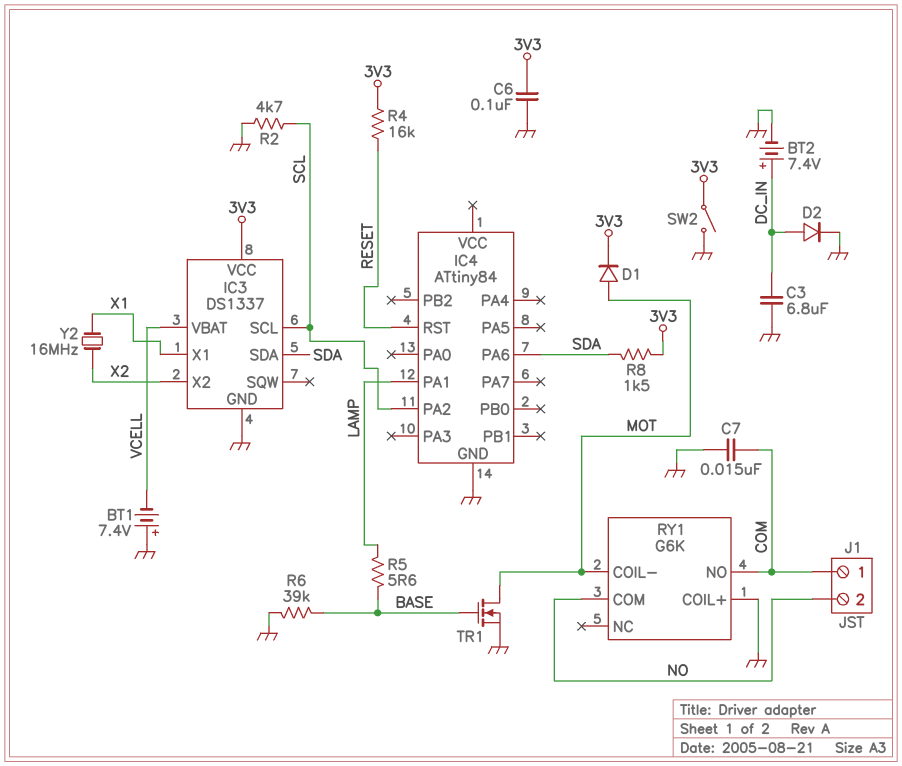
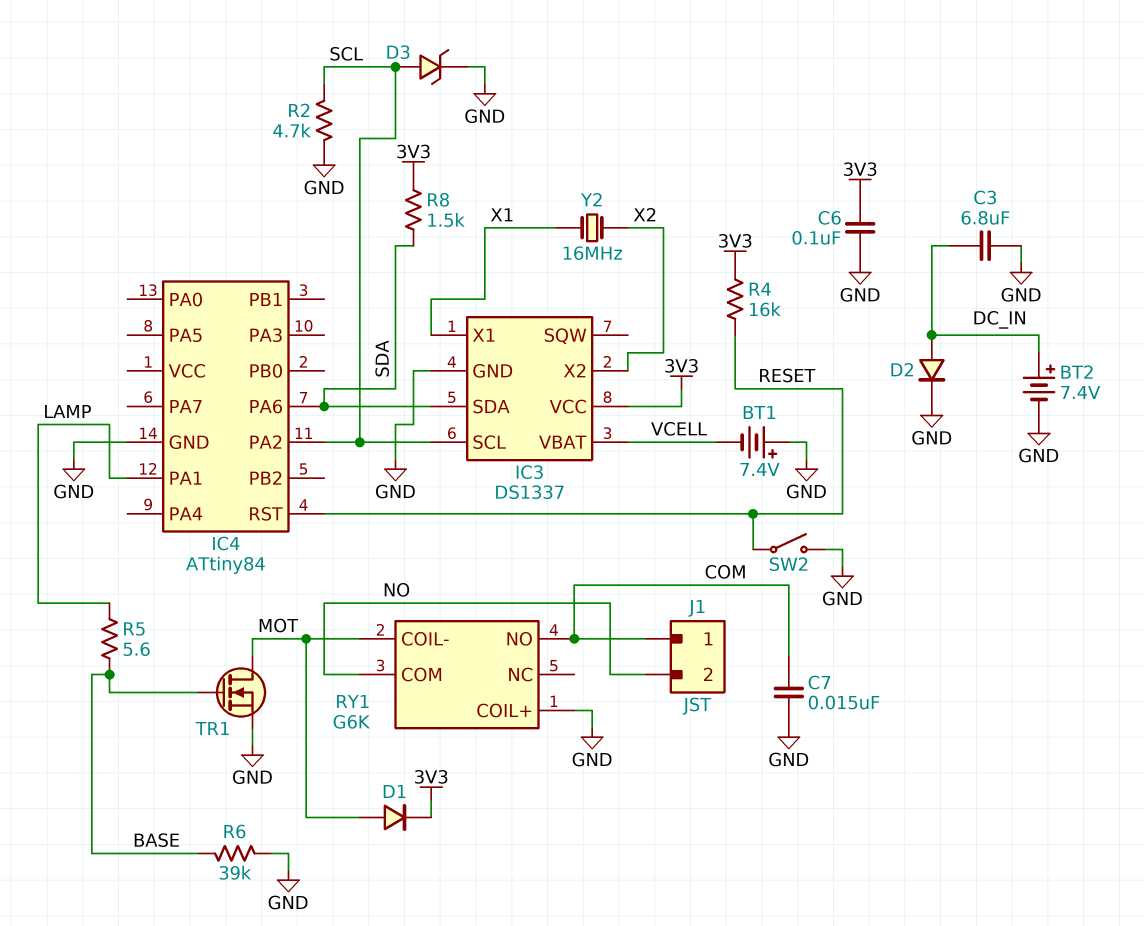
D3: none -> zener (A SCL, K GND)
SW2: switch (3V3, GND) -> switch (GND, RESET)

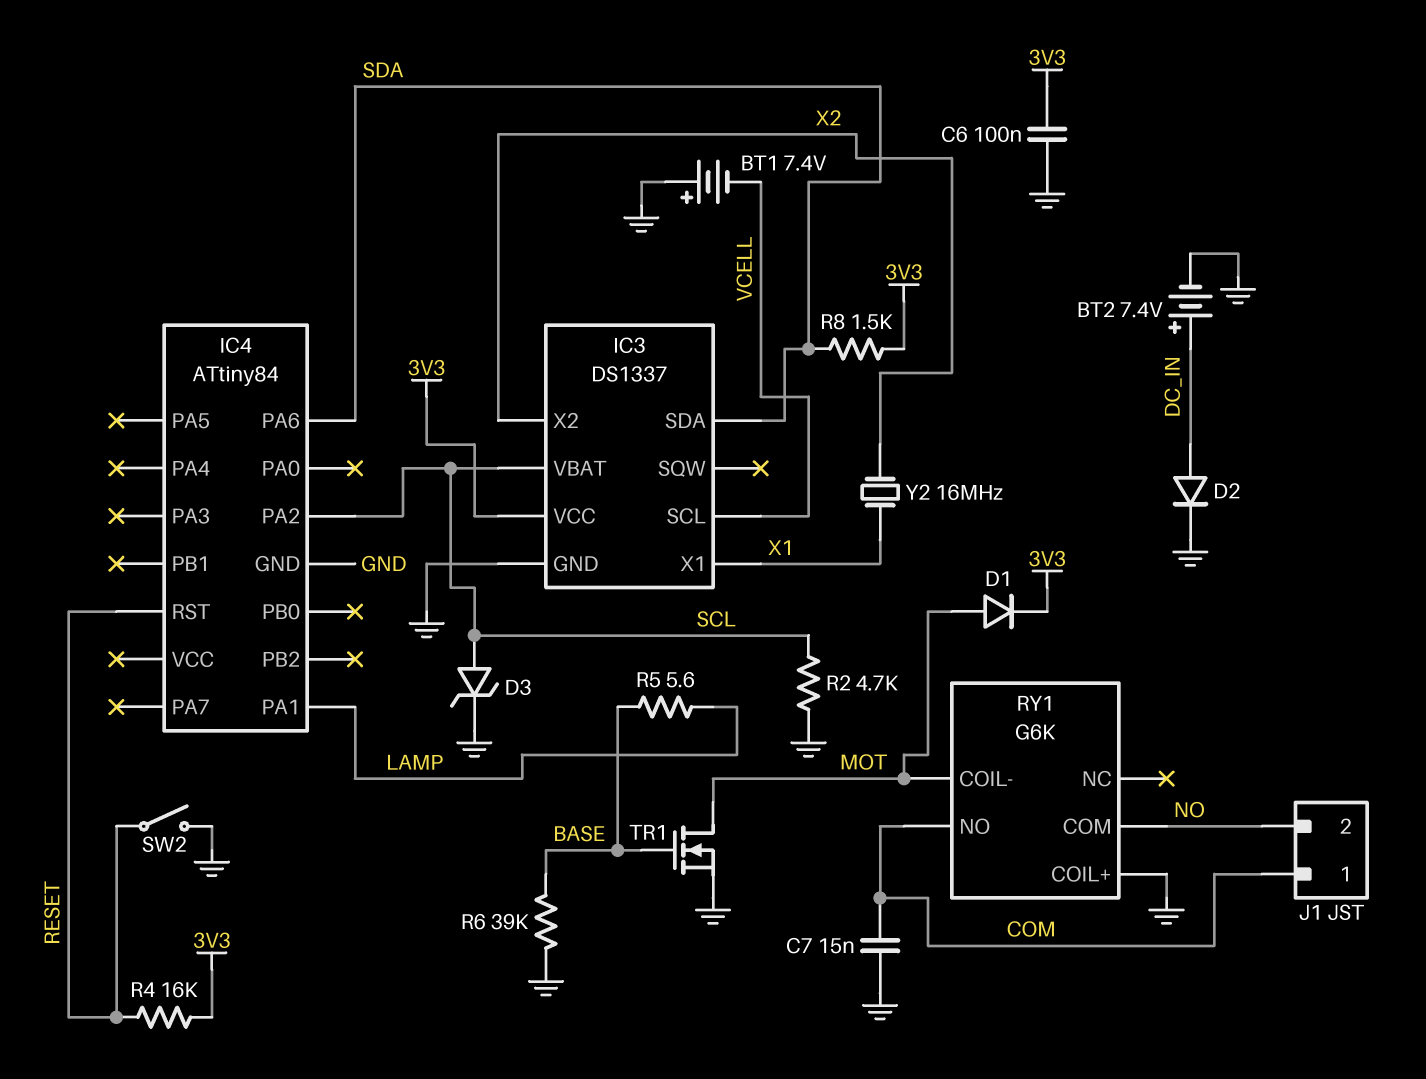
C3: 6.8uF (DC_IN, GND) -> none
IC3 pin SCL: SCL -> VCELL
IC3 pin VBAT: VCELL -> SCL

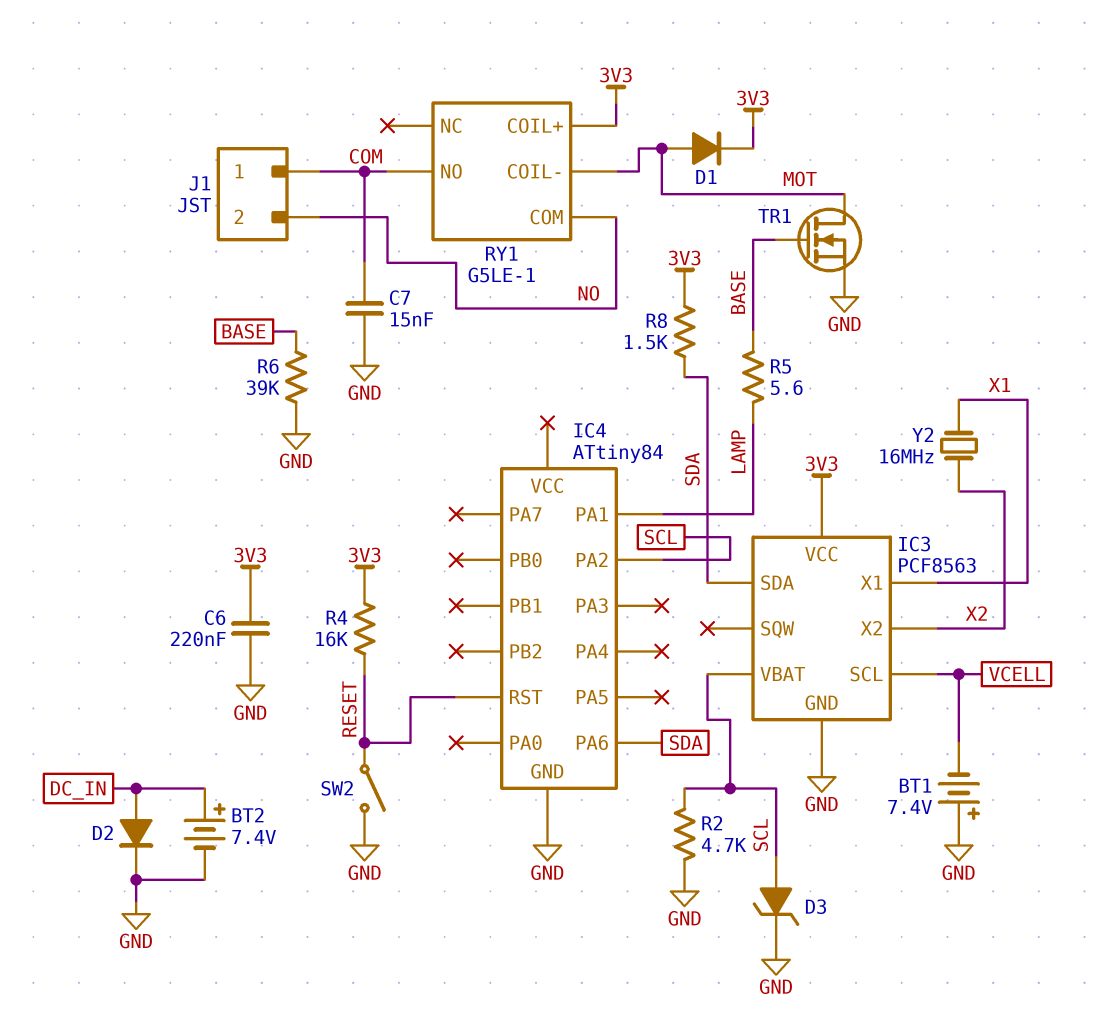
C6: 100nF (3V3, GND) -> 220nF (3V3, GND)
IC3: DS1337 -> PCF8563
RY1: G6K -> G5LE-1
RY1 pin COIL+: GND -> 3V3

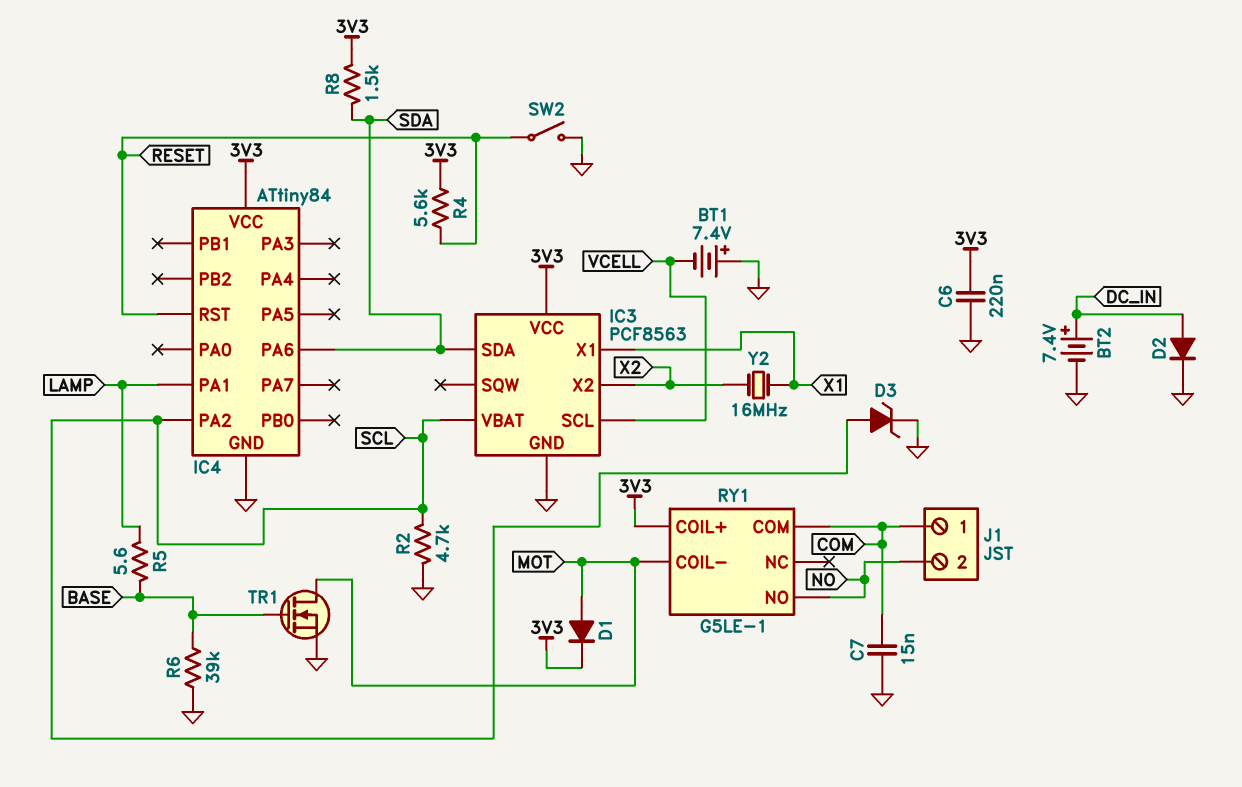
IC4 pin VCC: none -> 3V3
R4: 16k (3V3, RESET) -> 5.6k (3V3, RESET)
RY1 pin COM: NO -> COM
RY1 pin NO: COM -> NO

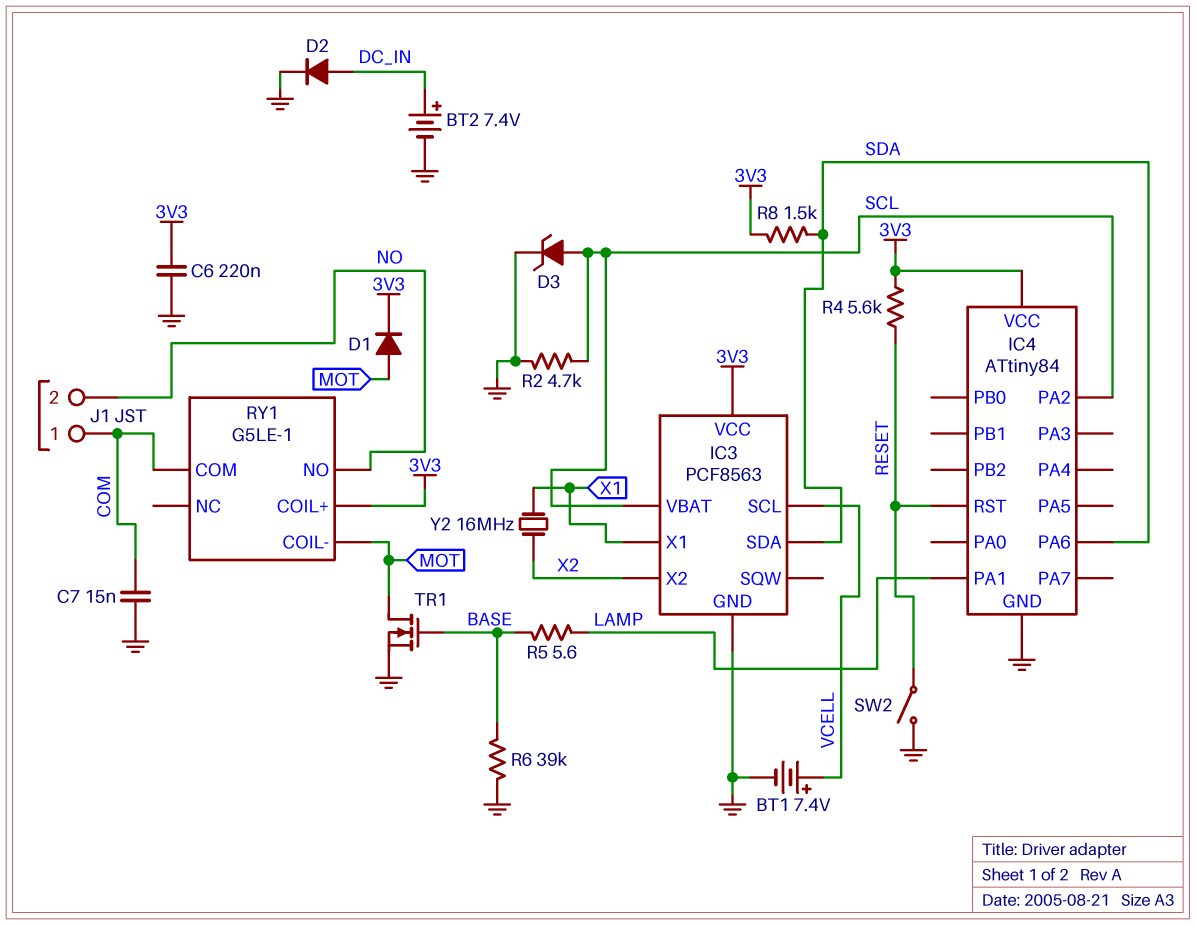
BT1: 7.4V (plus GND, minus VCELL) -> 7.4V (plus VCELL, minus GND)

